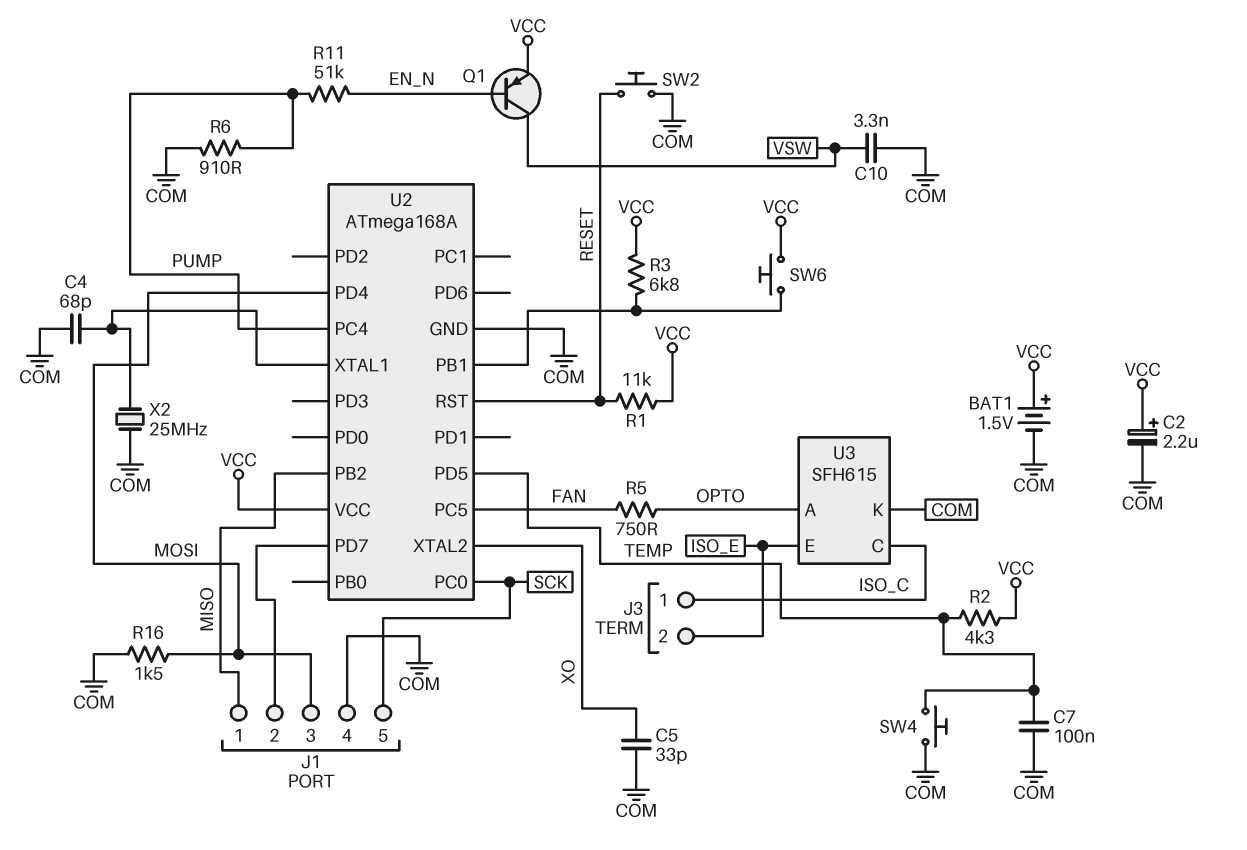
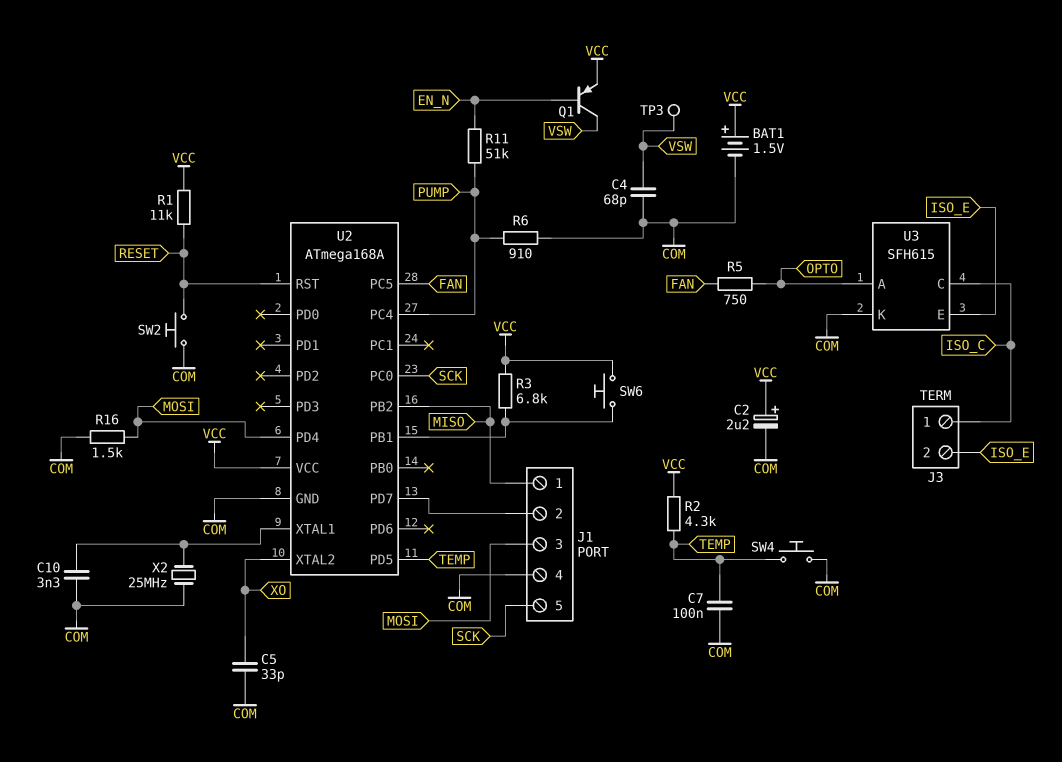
C4: 68pF (COM, U2/XTAL1) -> 68pF (COM, VSW)
C10: 3.3nF (COM, VSW) -> 3.3nF (COM, U2/XTAL1)
TP3: none -> test point (VSW)

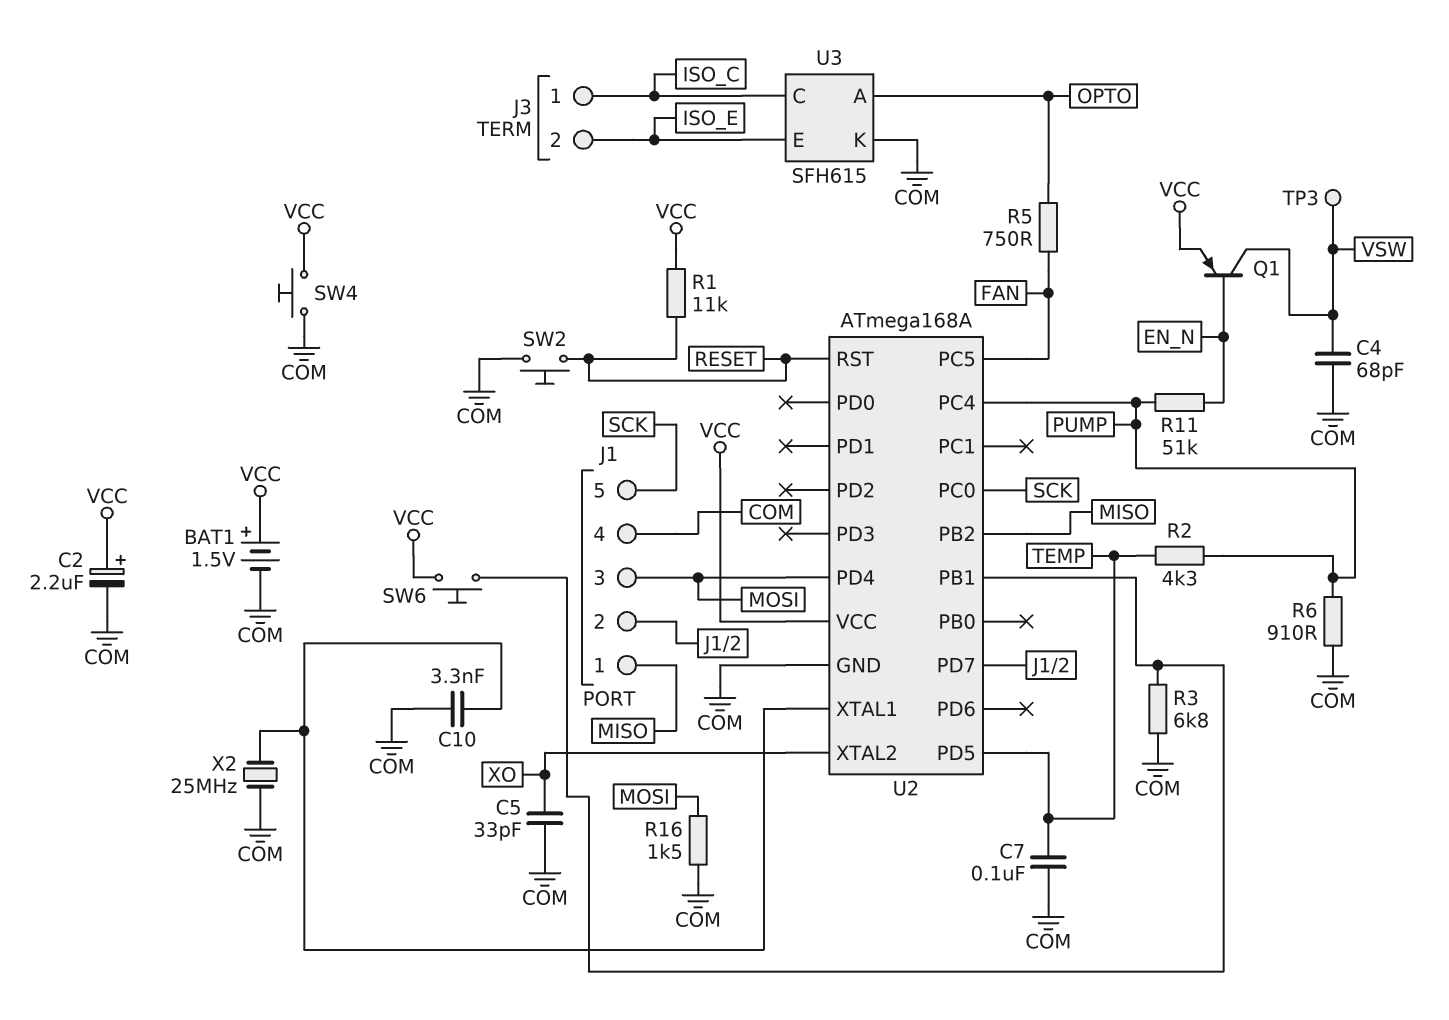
R2: 4.3k (TEMP, VCC) -> 4.3k (PUMP, TEMP)
R3: 6.8k (U2/PB1, VCC) -> 6.8k (COM, U2/PB1)
SW4: button (COM, TEMP) -> button (COM, VCC)

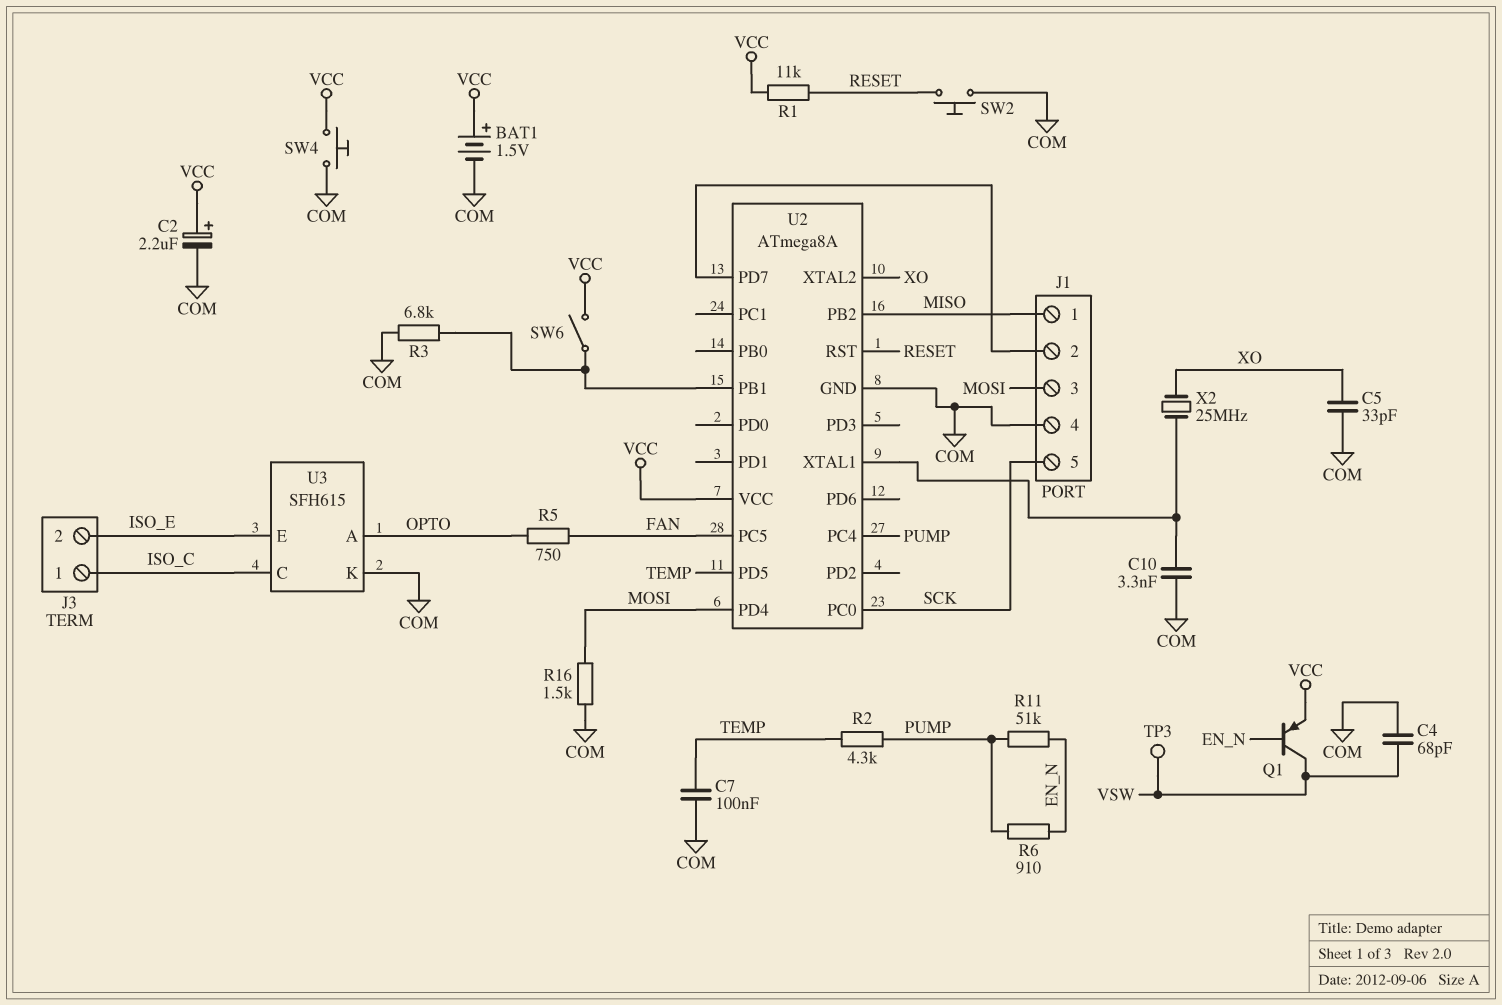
R6: 910 (COM, PUMP) -> 910 (EN_N, PUMP)
SW6: button (U2/PB1, VCC) -> switch (U2/PB1, VCC)
U2: ATmega168A -> ATmega8A
X2: 25MHz (COM, U2/XTAL1) -> 25MHz (U2/XTAL1, XO)

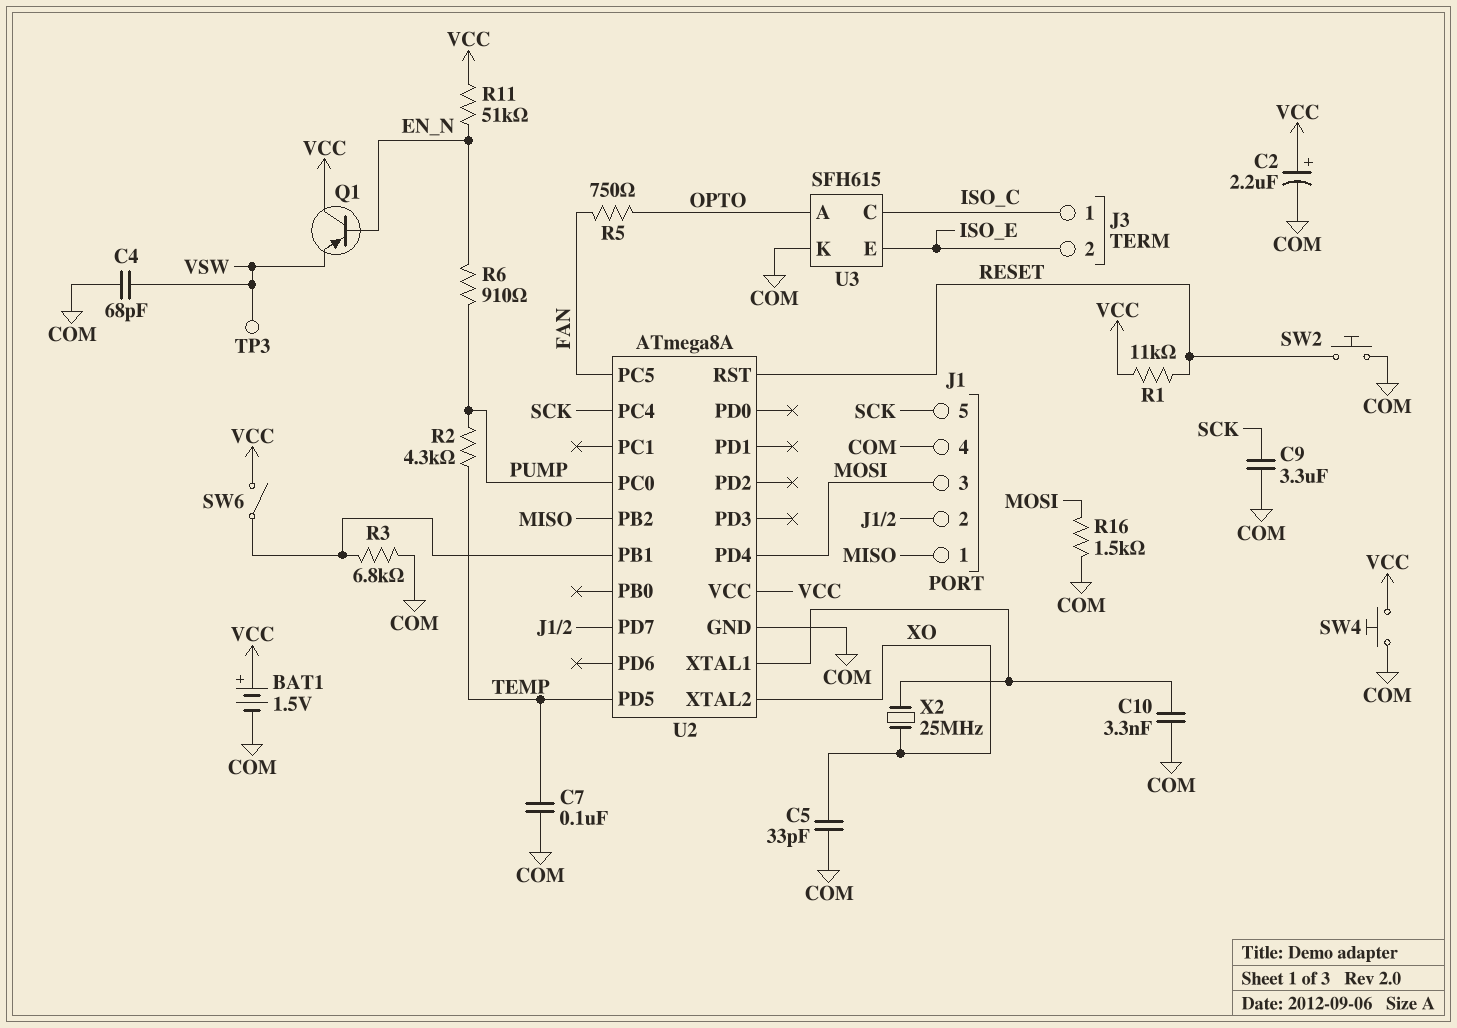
C9: none -> 3.3uF (COM, SCK)
Q1: PNP (B EN_N, C VSW, E VCC) -> PNP (B EN_N, C VCC, E VSW)
R11: 51k (EN_N, PUMP) -> 51k (EN_N, VCC)
U2 pin PC0: SCK -> PUMP
U2 pin PC4: PUMP -> SCK

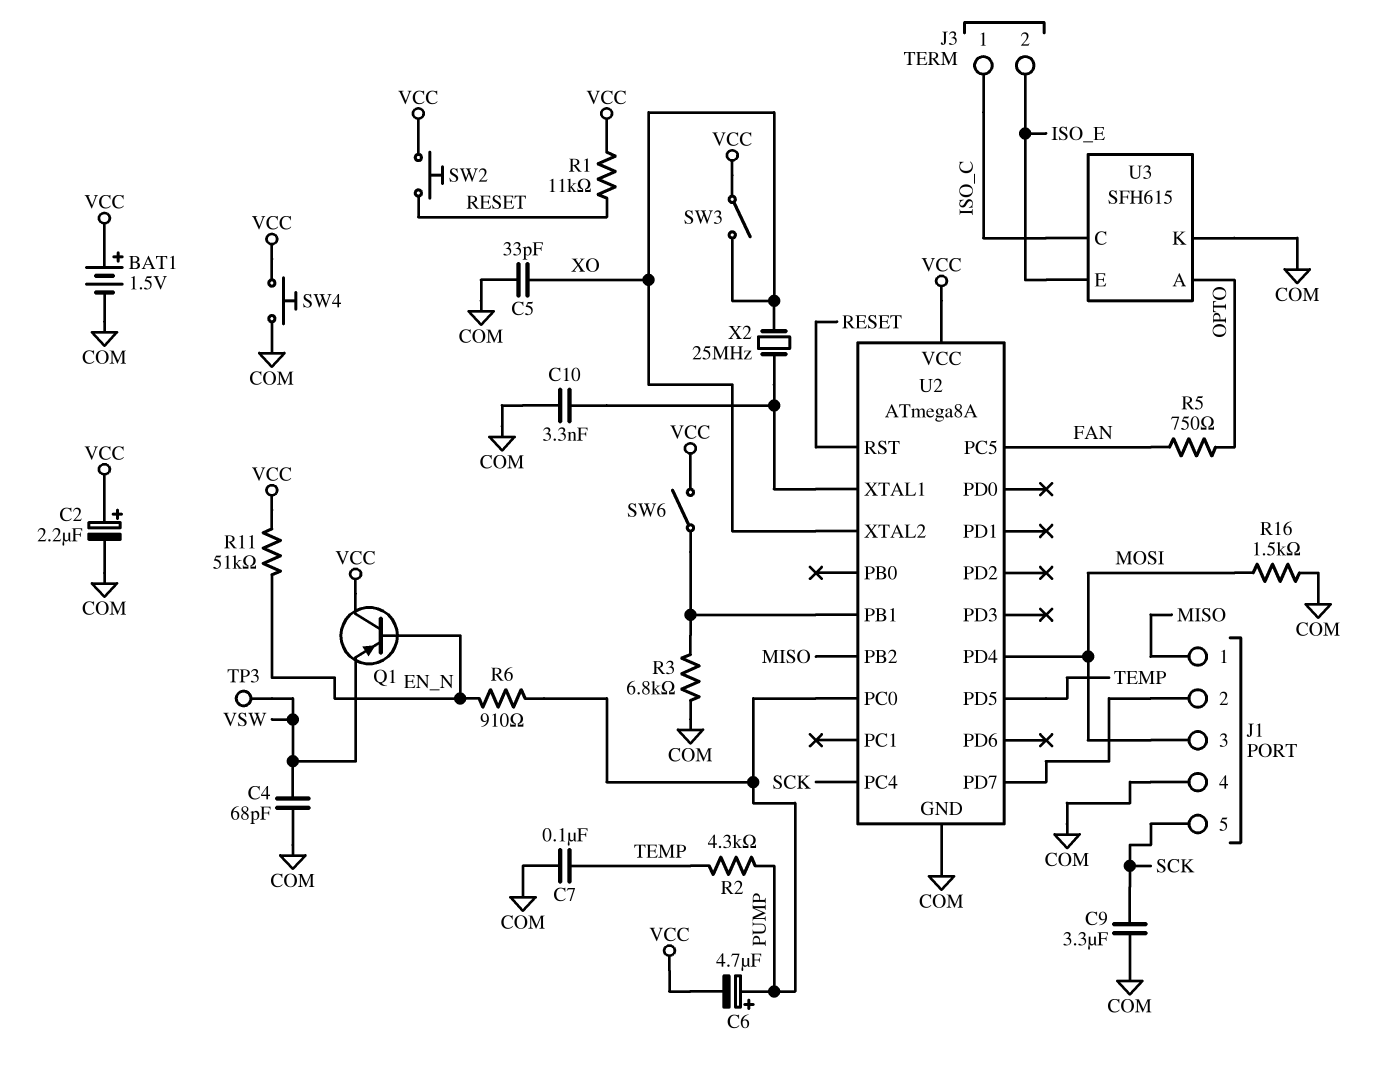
C6: none -> 4.7uF (plus PUMP, minus VCC)
SW2: button (COM, RESET) -> button (RESET, VCC)
SW3: none -> switch (VCC, XO)

